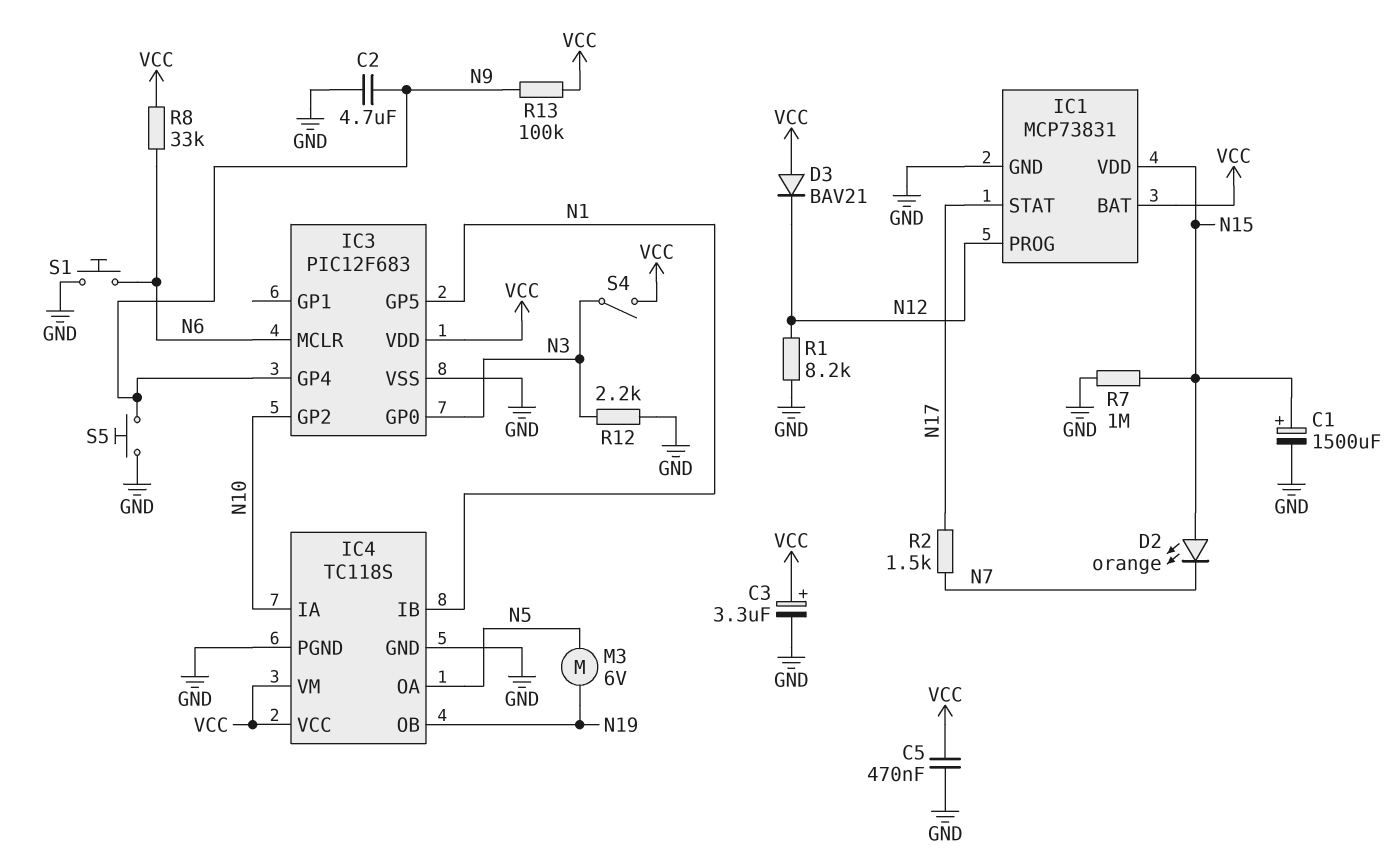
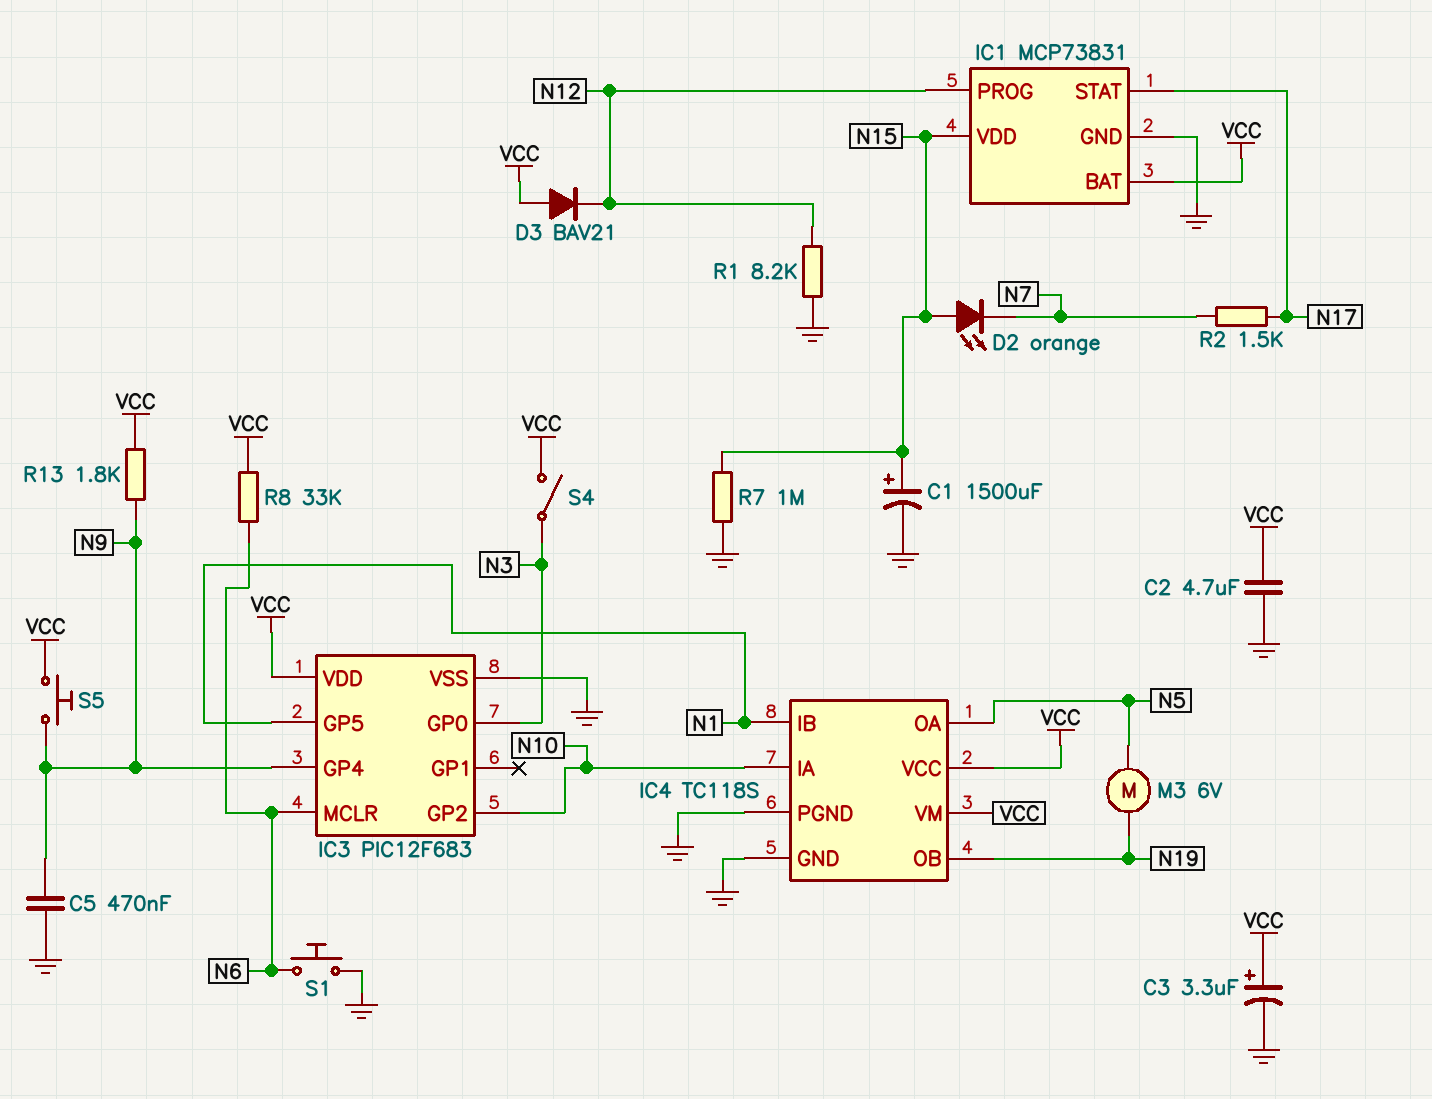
C2: 4.7uF (GND, N9) -> 4.7uF (GND, VCC)
C5: 470nF (GND, VCC) -> 470nF (GND, N9)
R12: 2.2k (GND, N3) -> none
R13: 100k (N9, VCC) -> 1.8k (N9, VCC)
S5: button (GND, N9) -> button (N9, VCC)

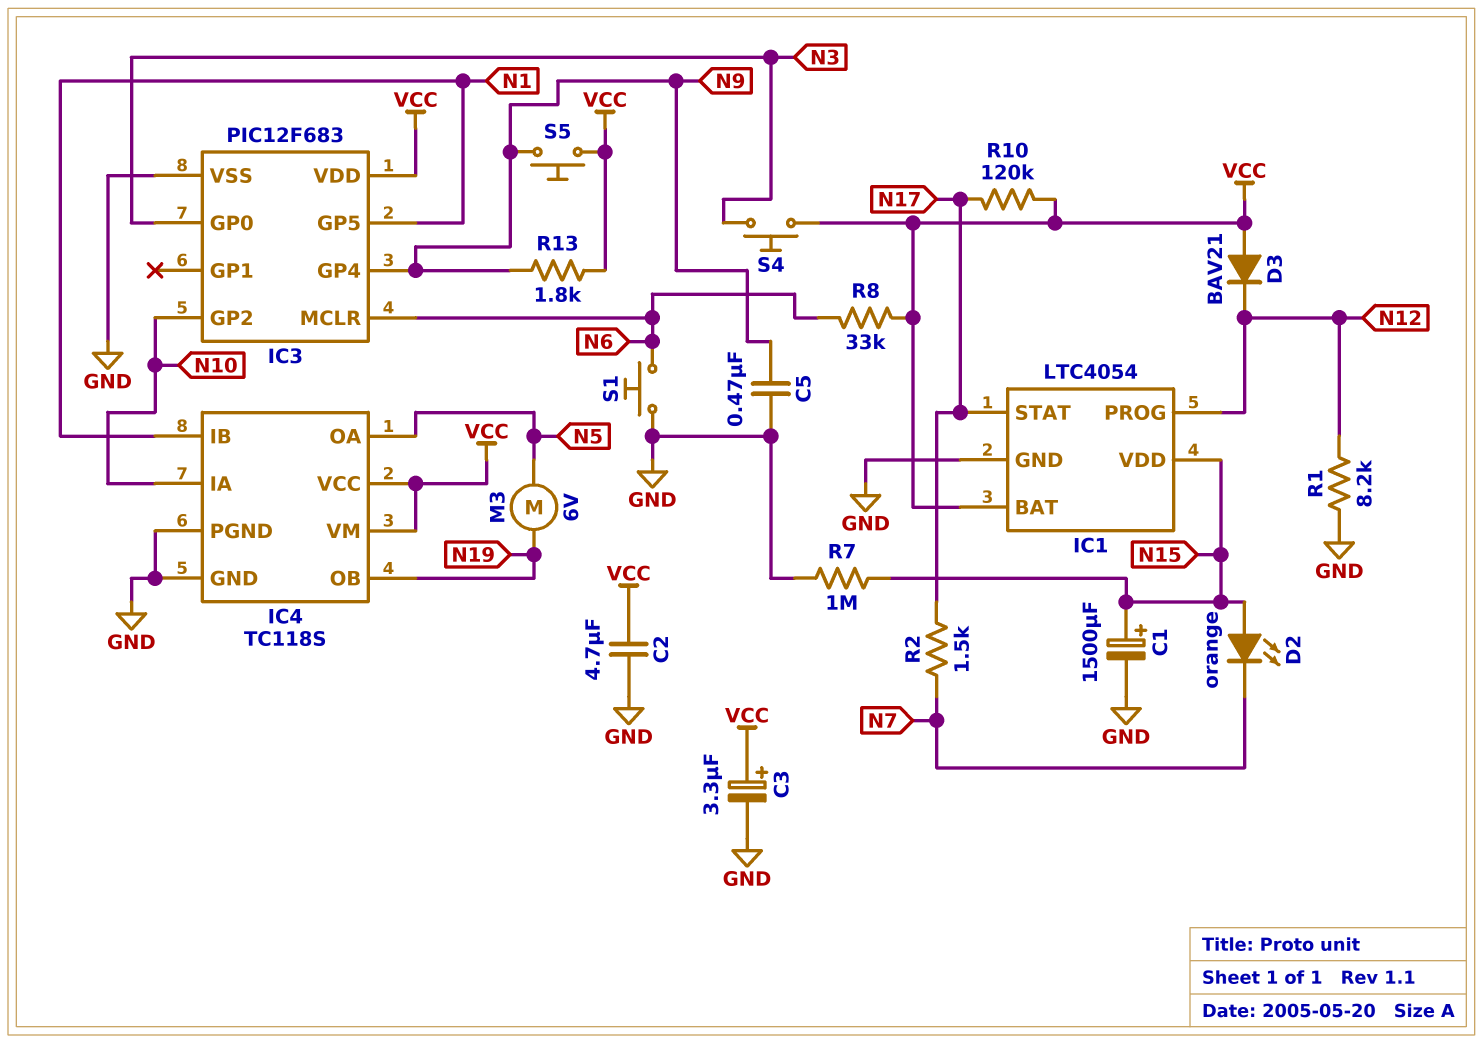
IC1: MCP73831 -> LTC4054
R10: none -> 120k (N17, VCC)
S4: switch (N3, VCC) -> button (N3, VCC)

